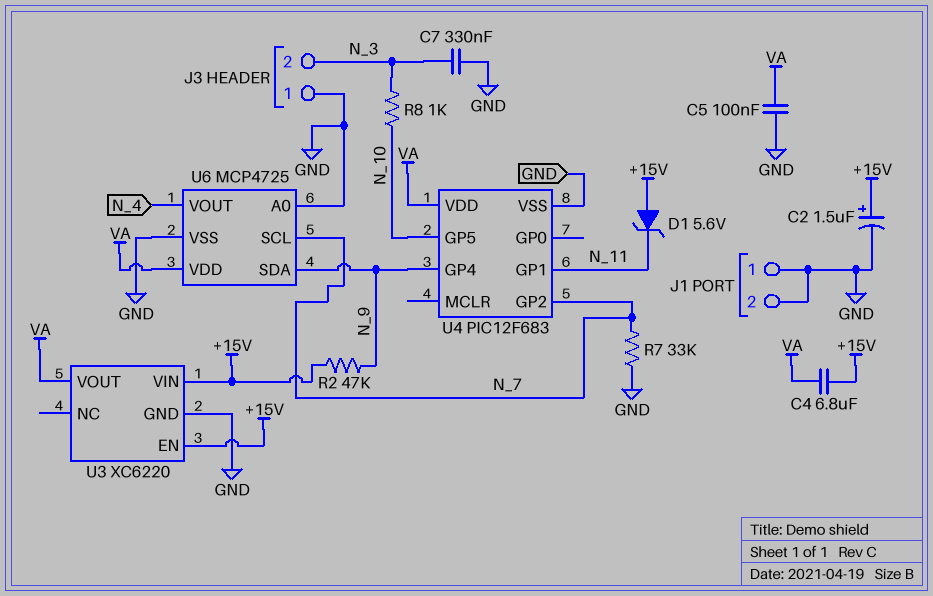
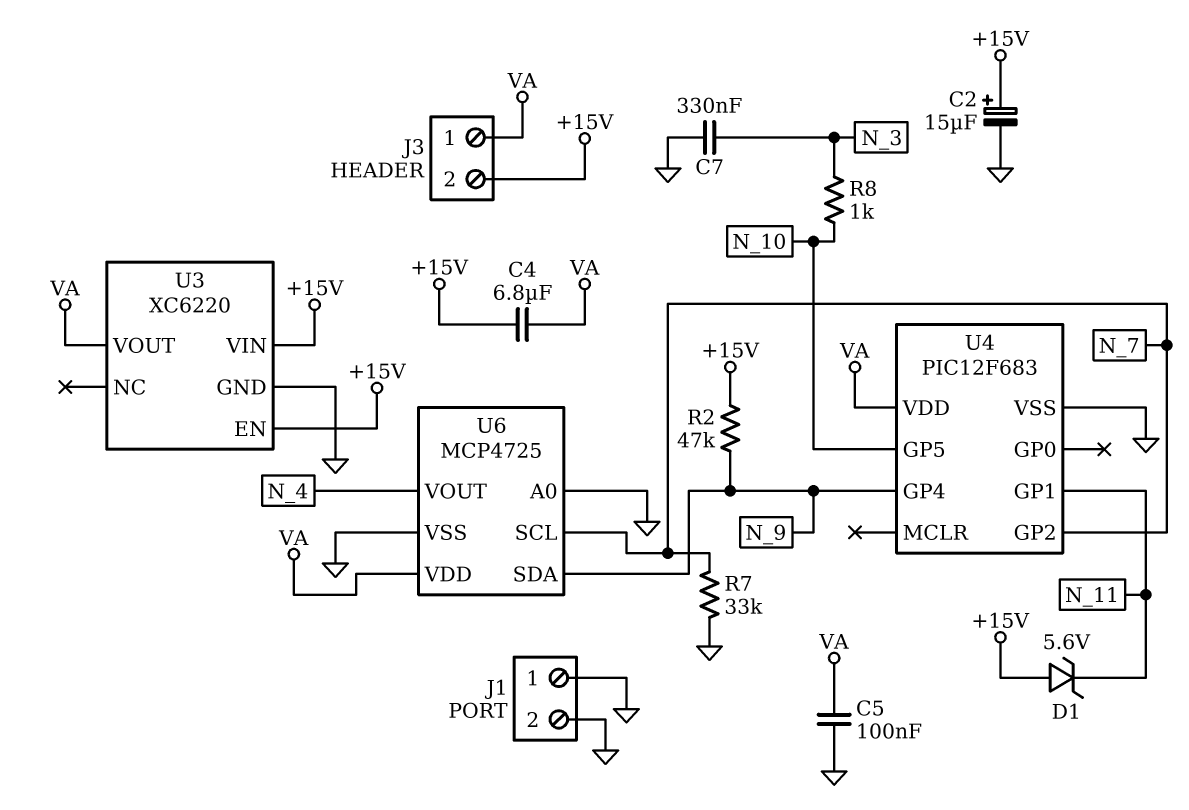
C2: 1.5uF (plus +15V, minus GND) -> 15uF (plus +15V, minus GND)
J3 pin 1: GND -> VA
J3 pin 2: N_3 -> +15V

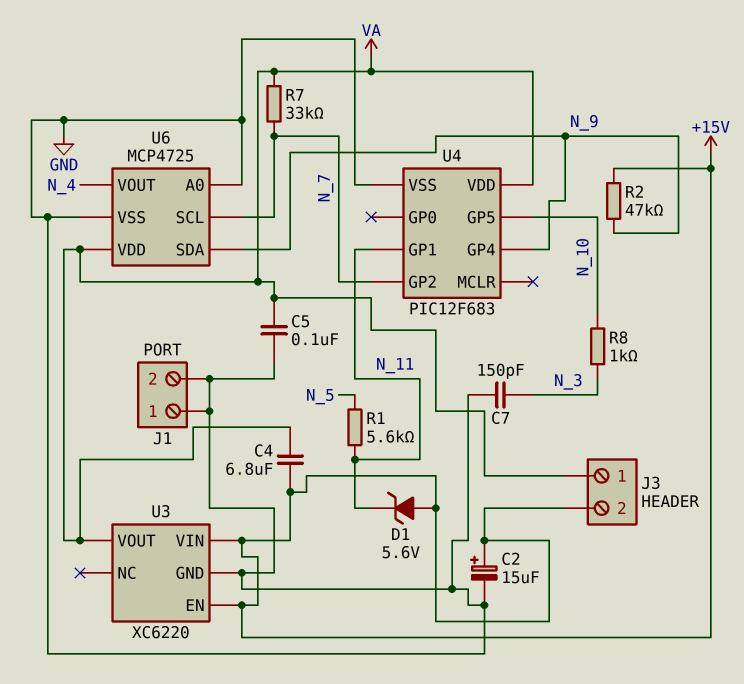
C7: 330nF (GND, N_3) -> 150pF (GND, N_3)
R1: none -> 5.6k (N_5, N_11)
R7: 33k (GND, N_7) -> 33k (N_7, VA)

